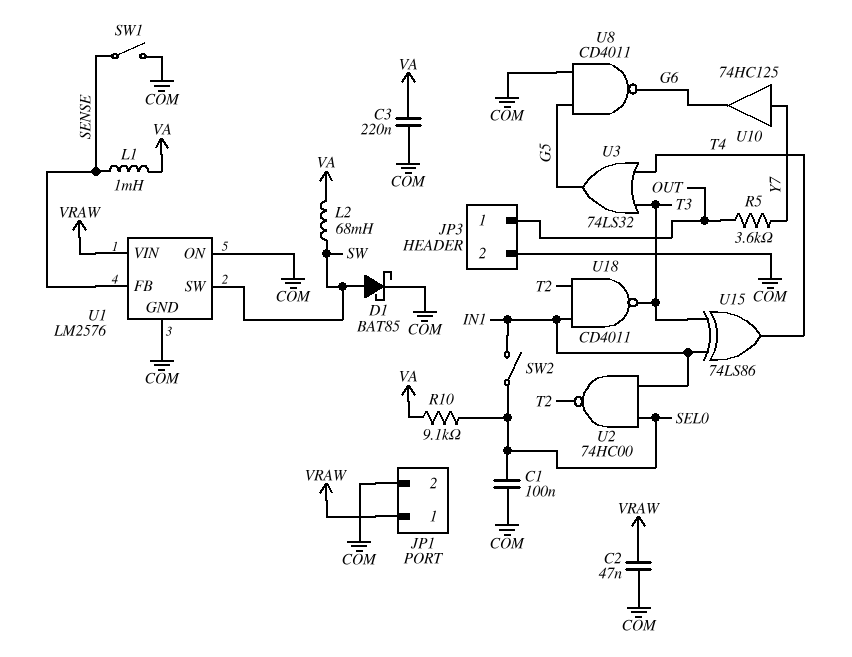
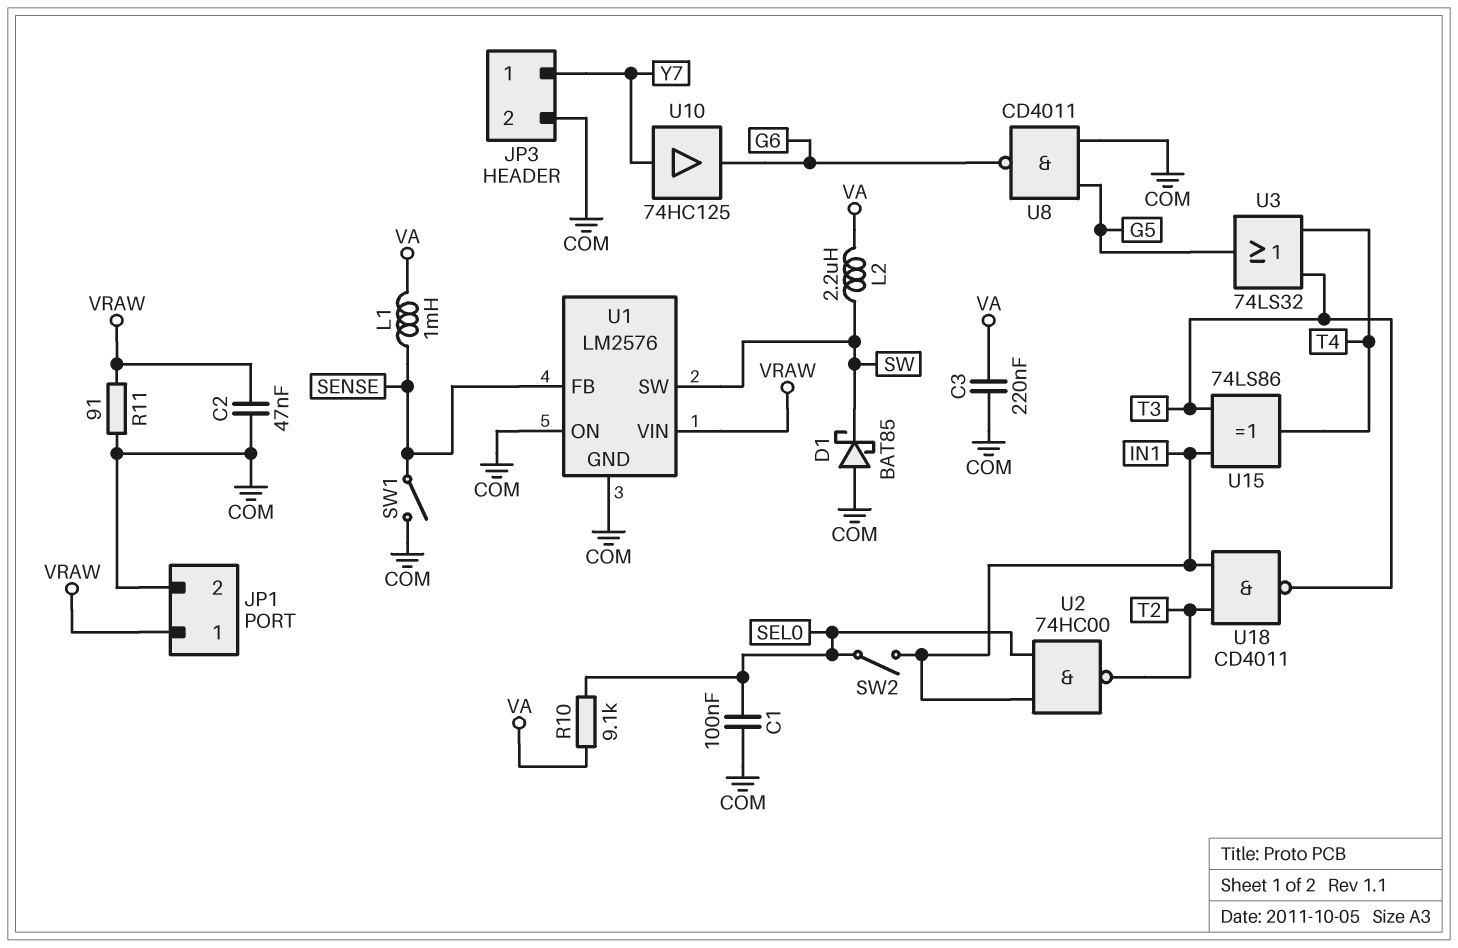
D1: schottky BAT85 (A SW, K COM) -> schottky BAT85 (A COM, K SW)
JP3 pin 1: OUT -> Y7
L2: 68mH (SW, VA) -> 2.2uH (SW, VA)
R5: 3.6k (OUT, Y7) -> none
R11: none -> 91 (COM, VRAW)

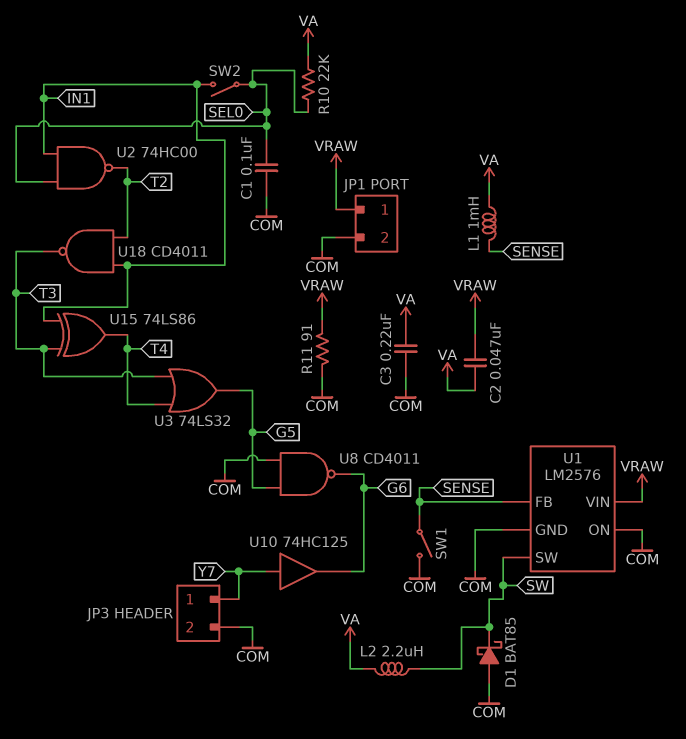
C2: 47nF (COM, VRAW) -> 47nF (VA, VRAW)
R10: 9.1k (SEL0, VA) -> 22k (SEL0, VA)

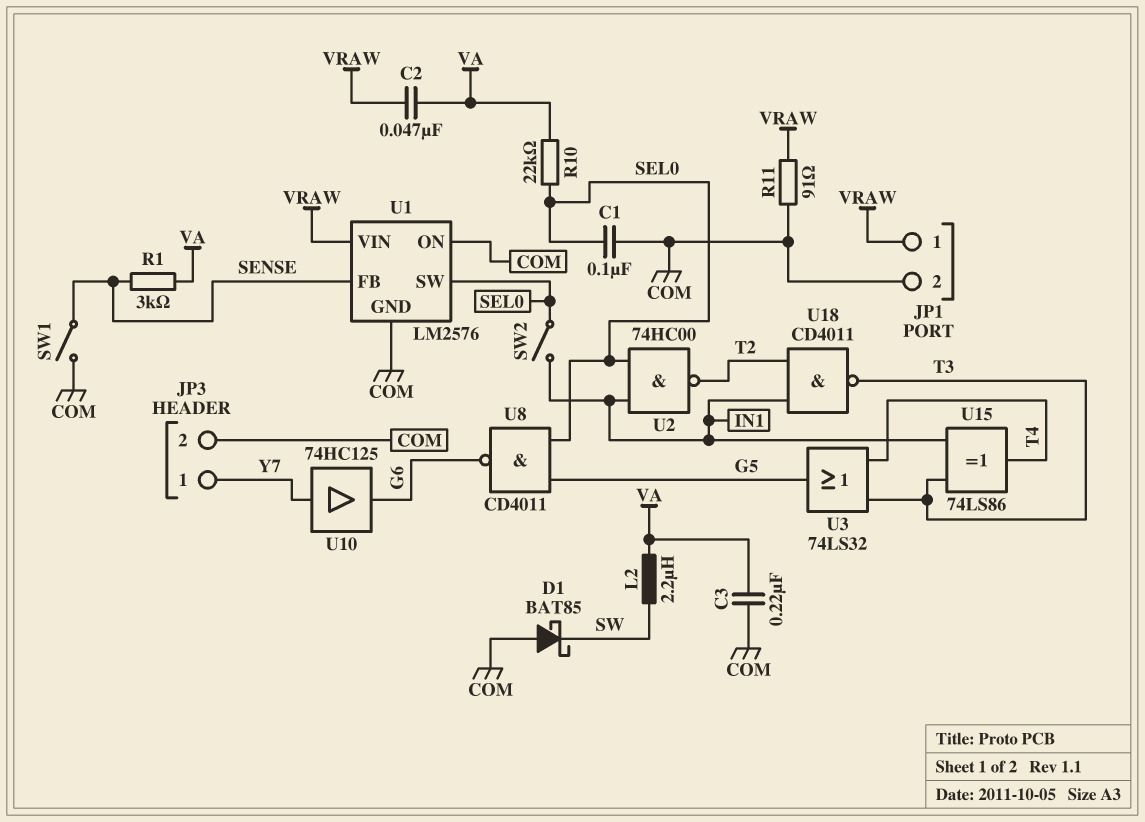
L1: 1mH (SENSE, VA) -> none
R1: none -> 3k (SENSE, VA)
U1 pin SW: SW -> SEL0
U8: NAND CD4011 (in COM, in G5, out G6) -> NAND CD4011 (in G5, in SEL0, out G6)

